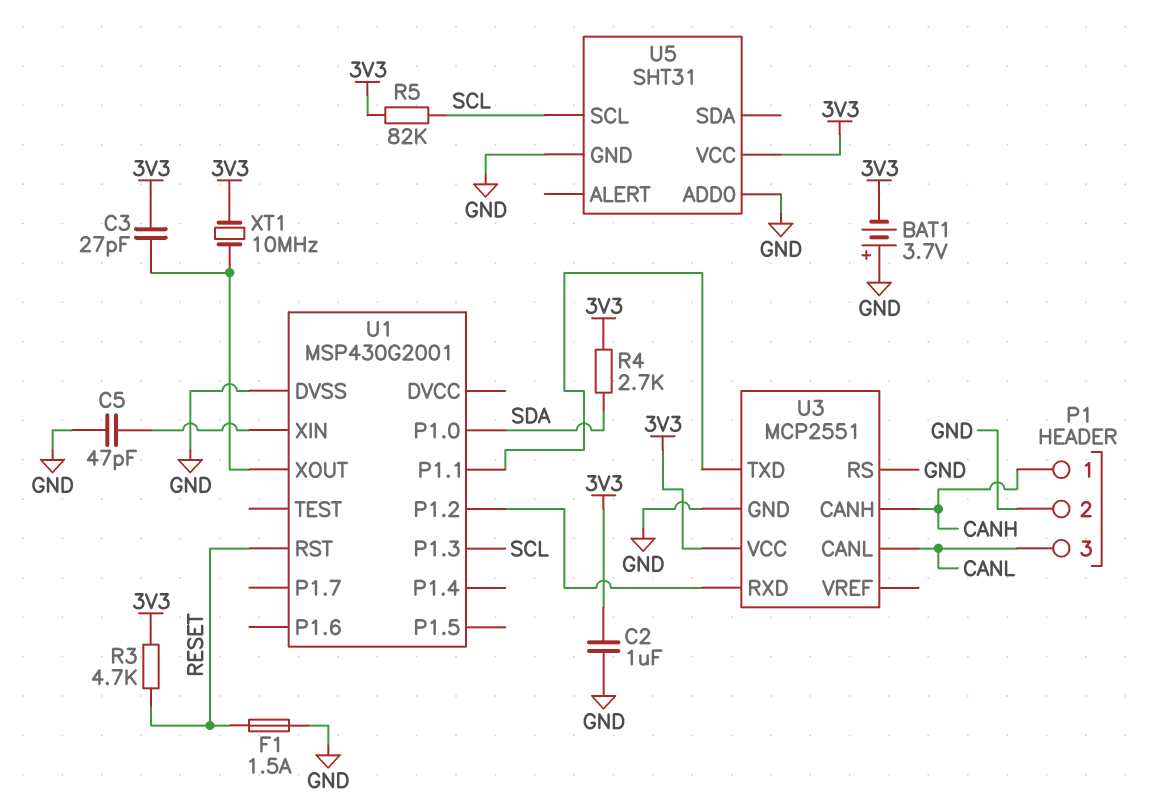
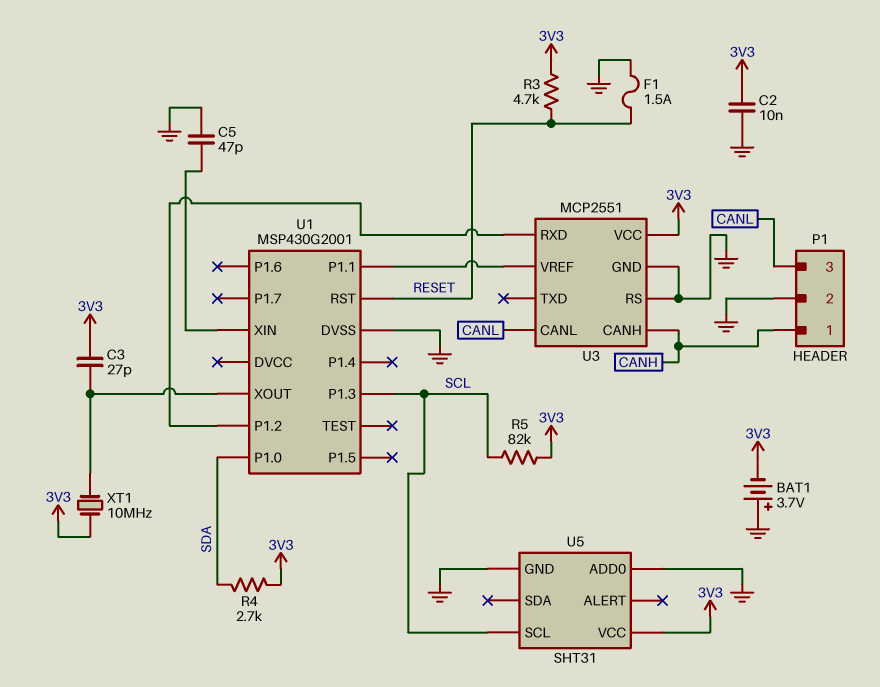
C2: 1uF (3V3, GND) -> 10nF (3V3, GND)
U3 pin TXD: U1/P1.1 -> none
U3 pin VREF: none -> U1/P1.1

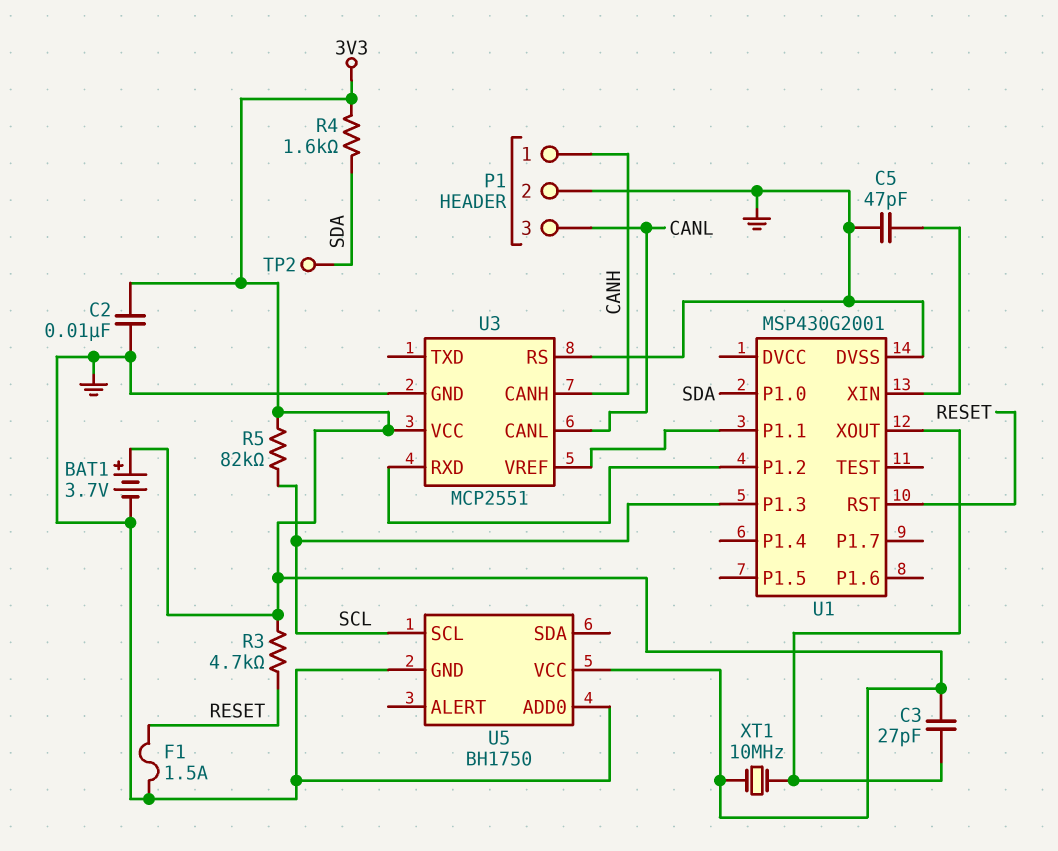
BAT1: 3.7V (plus GND, minus 3V3) -> 3.7V (plus 3V3, minus GND)
R4: 2.7k (3V3, SDA) -> 1.6k (3V3, SDA)
TP2: none -> test point (SDA)
U5: SHT31 -> BH1750

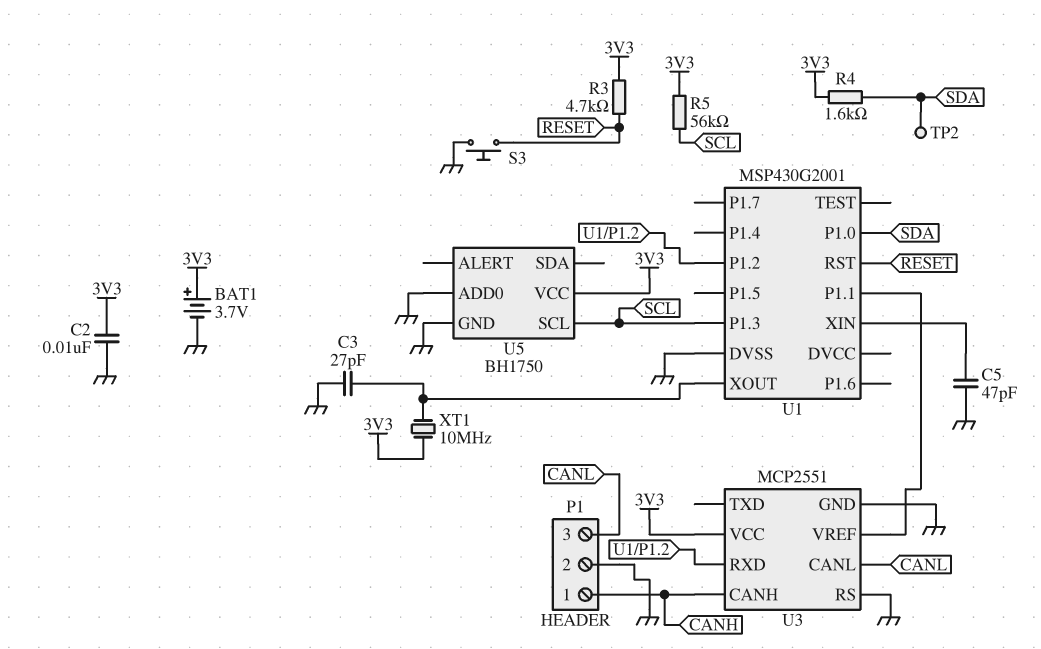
C3: 27pF (3V3, U1/XOUT) -> 27pF (GND, U1/XOUT)
F1: 1.5A (GND, RESET) -> none
R5: 82k (3V3, SCL) -> 56k (3V3, SCL)
S3: none -> button (GND, RESET)

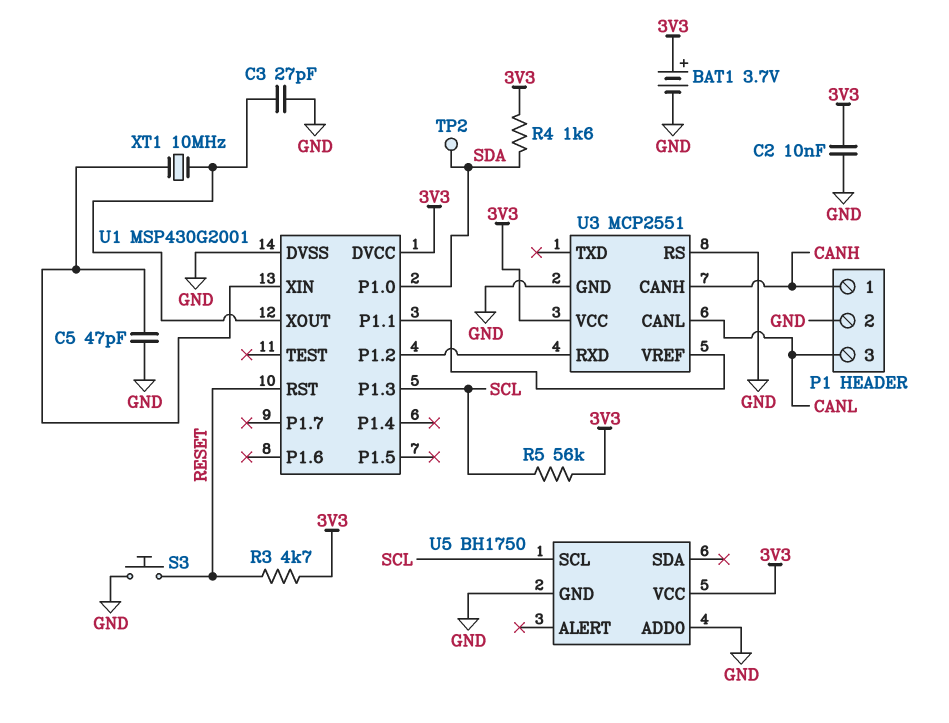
U1 pin DVCC: none -> 3V3
XT1: 10MHz (3V3, U1/XOUT) -> 10MHz (U1/XIN, U1/XOUT)

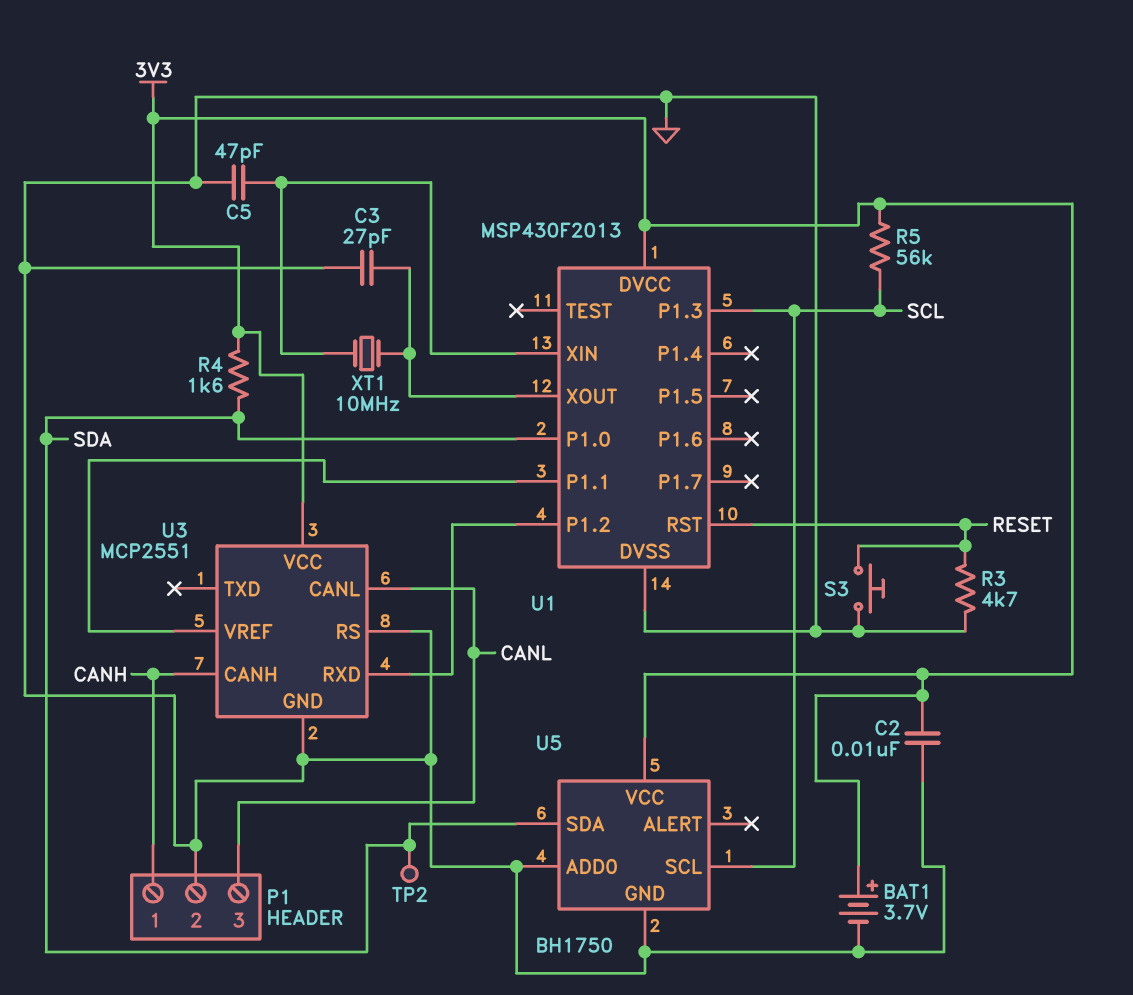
R3: 4.7k (3V3, RESET) -> 4.7k (GND, RESET)
U1: MSP430G2001 -> MSP430F2013
U5 pin SDA: none -> SDA

